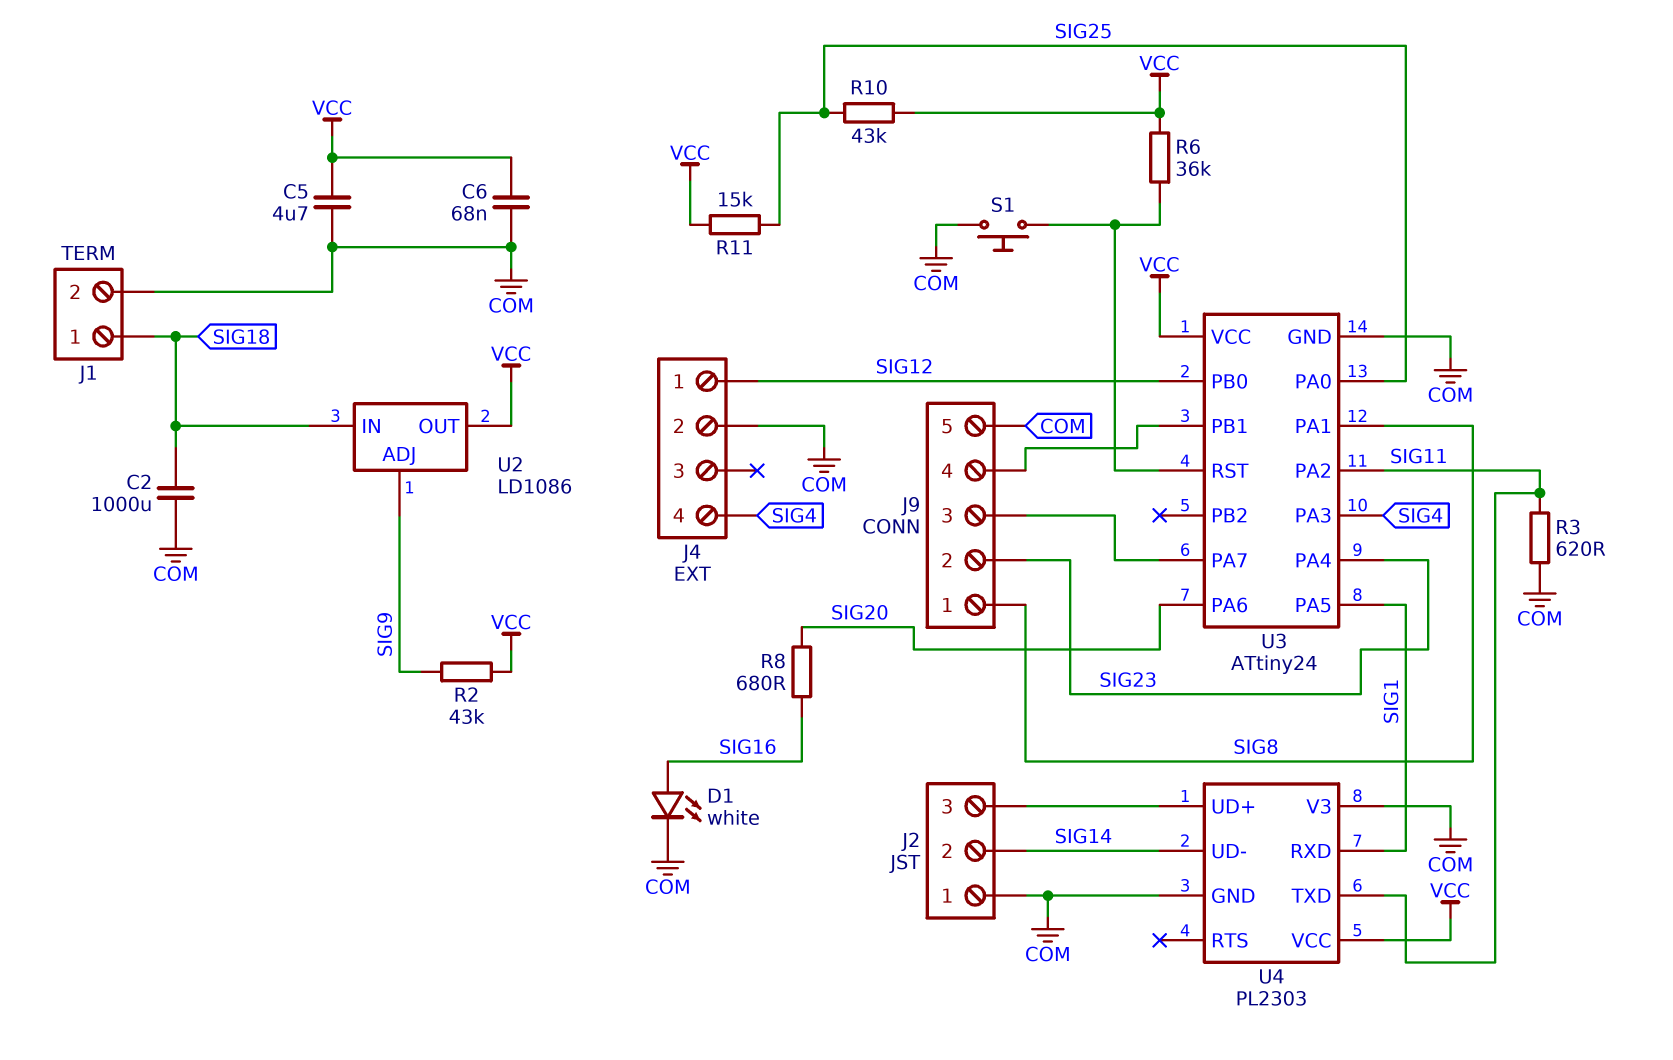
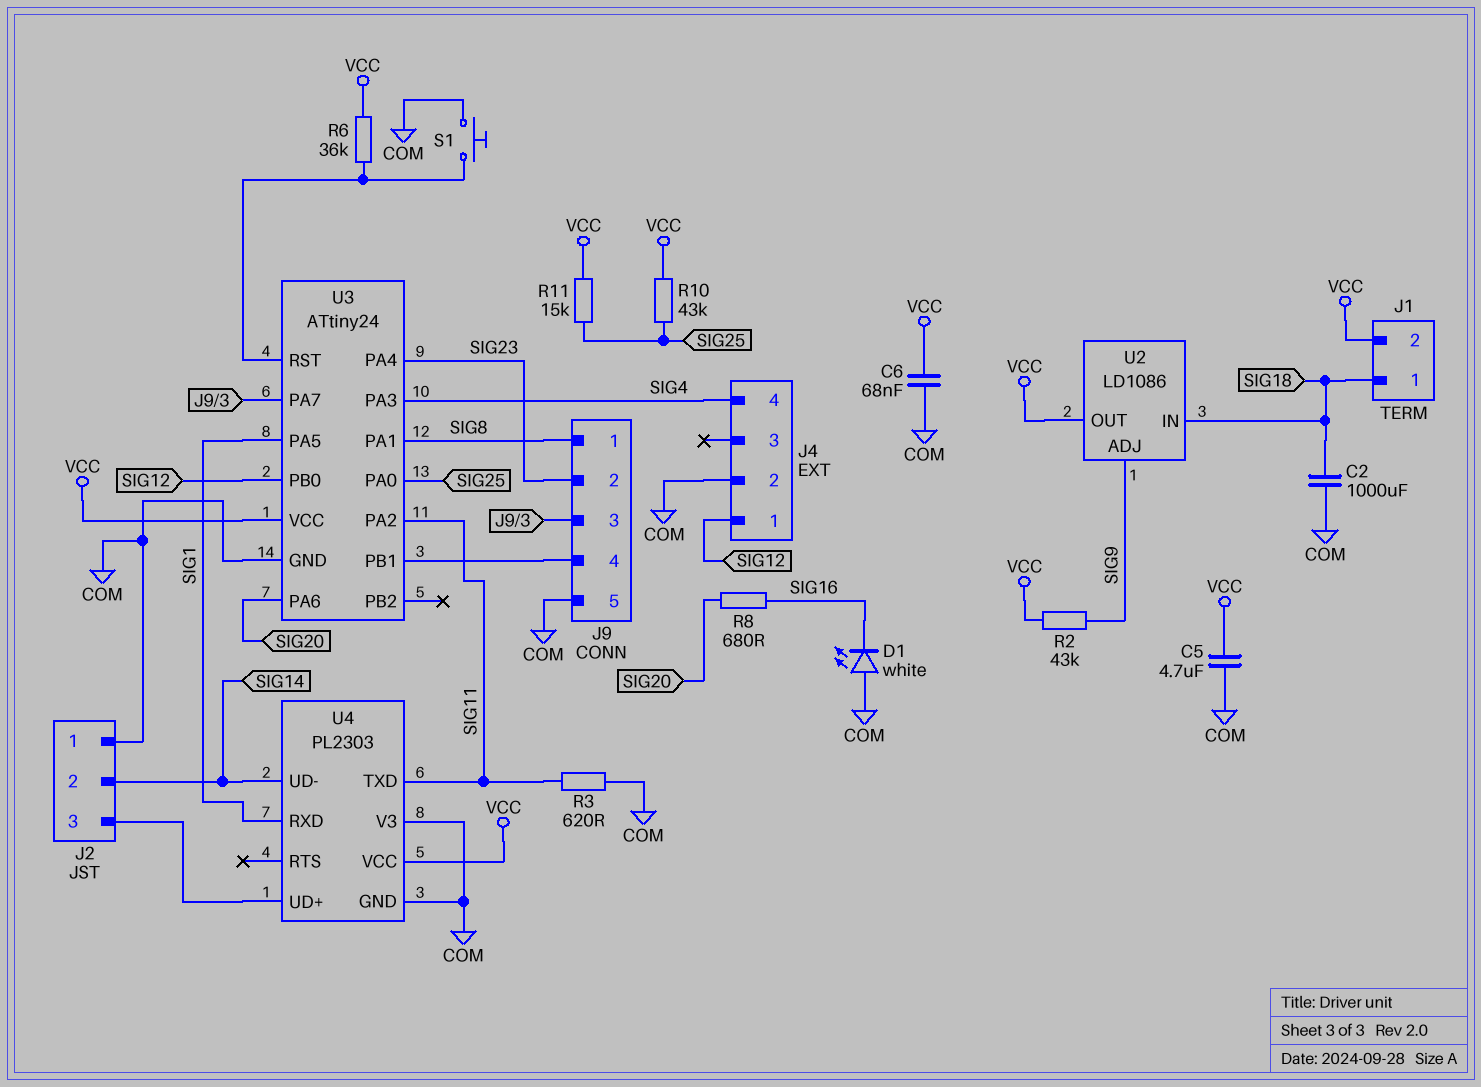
D1: LED white (A SIG16, K COM) -> LED white (A COM, K SIG16)
J1 pin 2: COM -> VCC

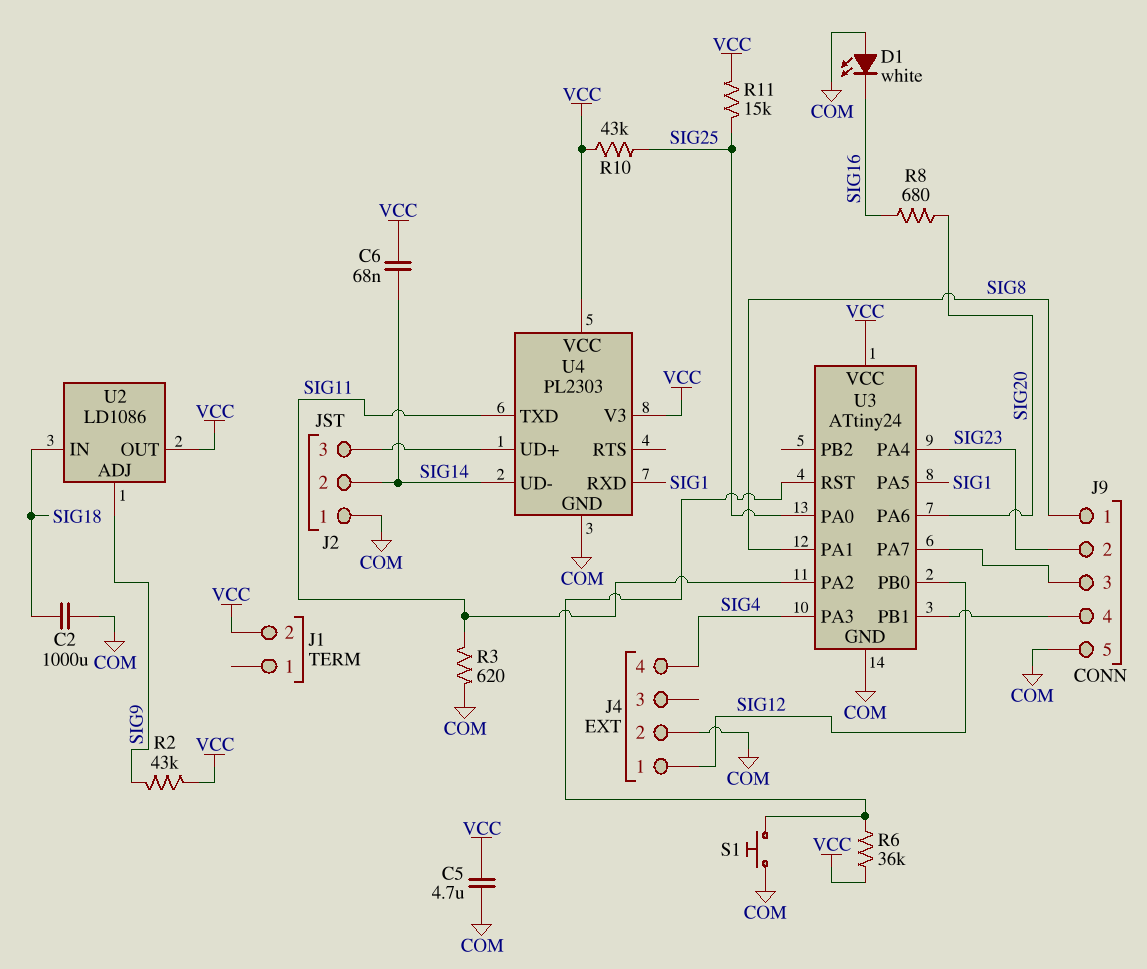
C6: 68nF (COM, VCC) -> 68nF (SIG14, VCC)
J1 pin 1: SIG18 -> none
U4 pin V3: COM -> VCC

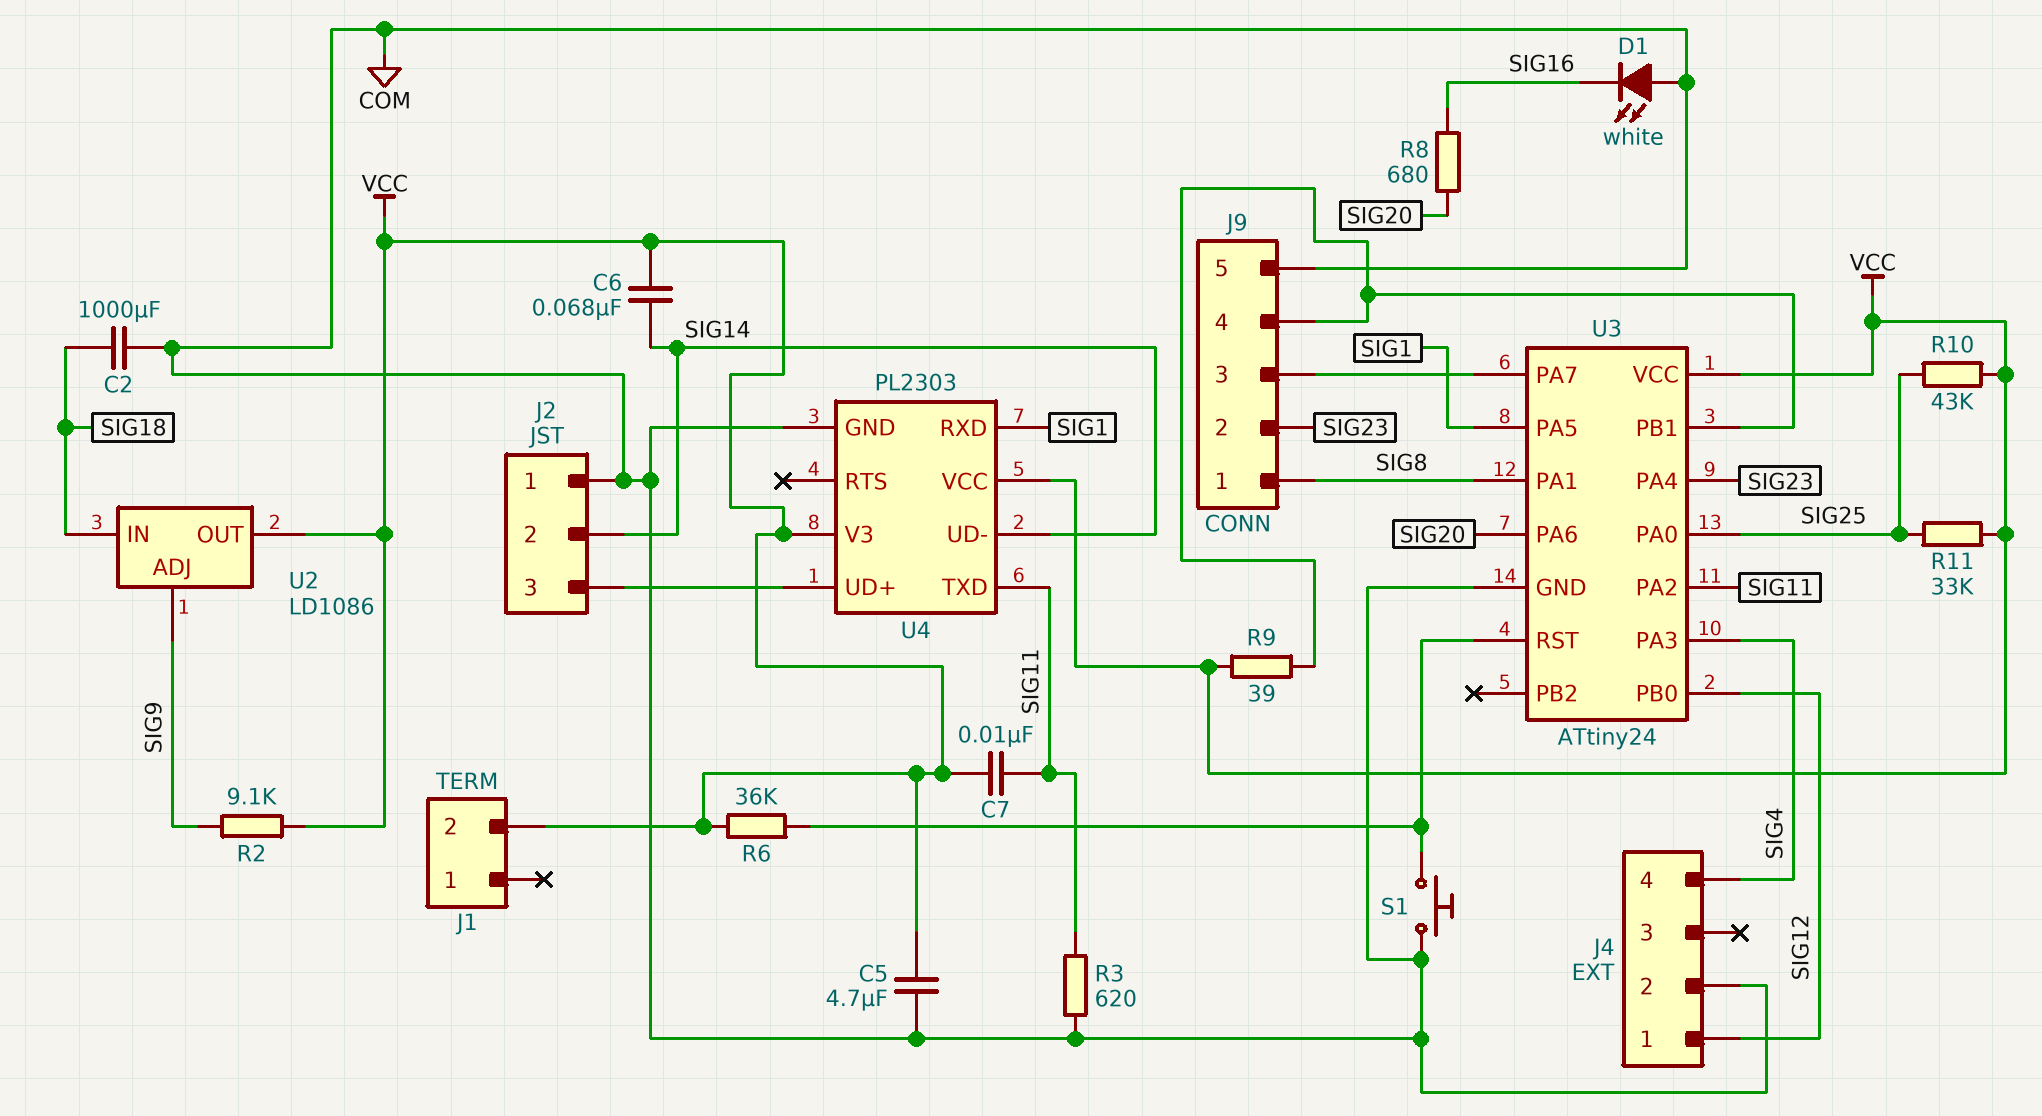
C7: none -> 10nF (SIG11, VCC)
R2: 43k (SIG9, VCC) -> 9.1k (SIG9, VCC)
R9: none -> 39 (J9/4, VCC)
R11: 15k (SIG25, VCC) -> 33k (SIG25, VCC)

